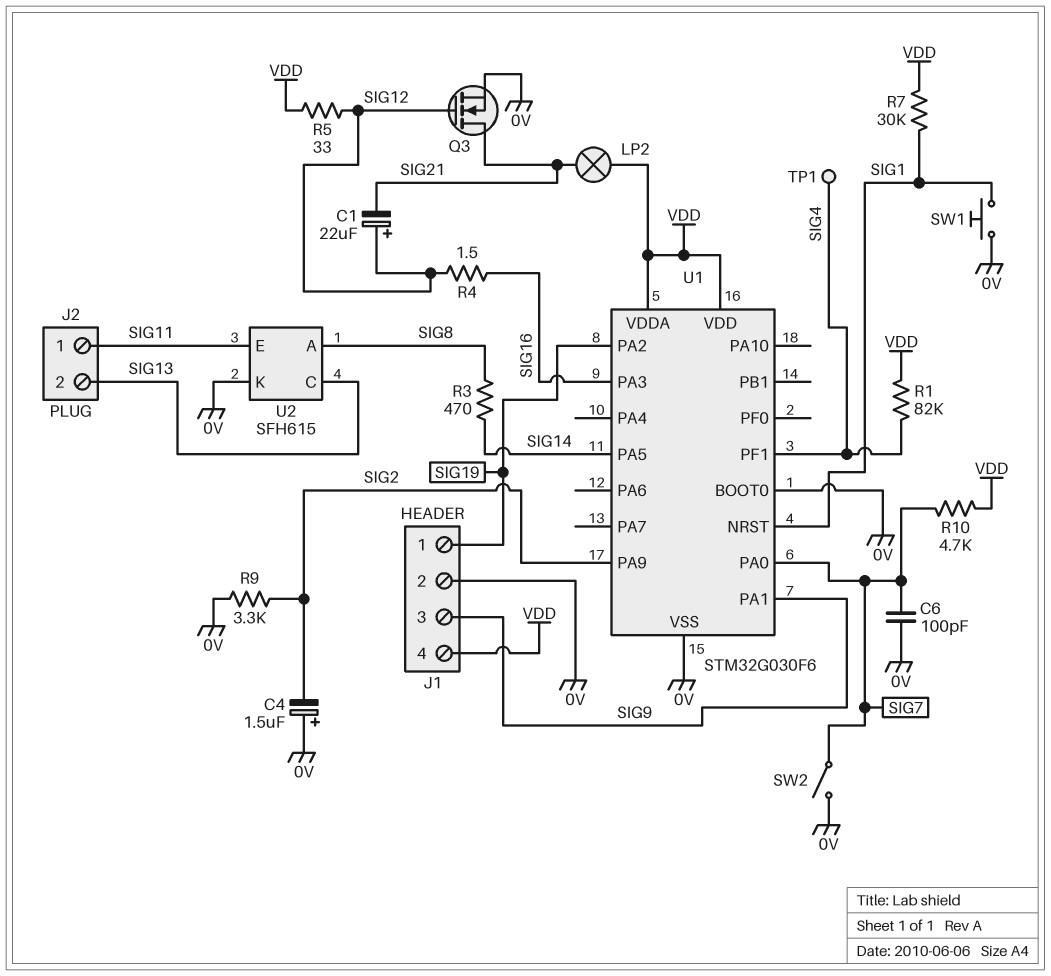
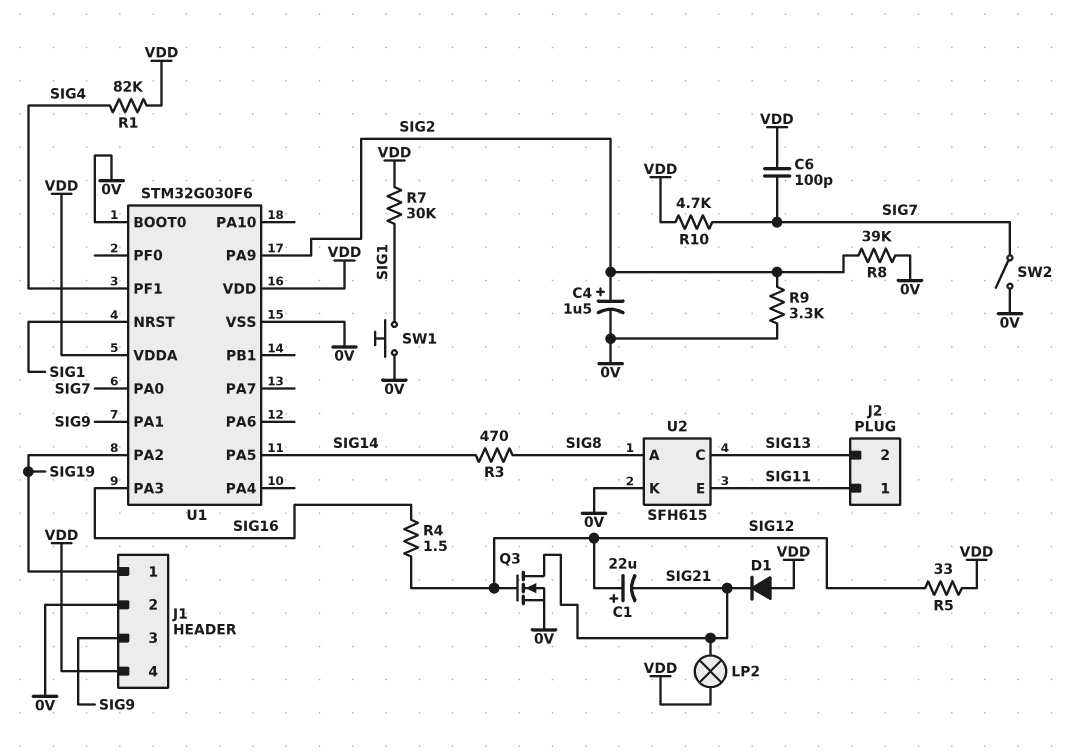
C4: 1.5uF (plus 0V, minus SIG2) -> 1.5uF (plus SIG2, minus 0V)
C6: 100pF (0V, SIG7) -> 100pF (SIG7, VDD)
D1: none -> diode (A VDD, K SIG21)
R8: none -> 39k (0V, SIG2)
TP1: test point (SIG4) -> none

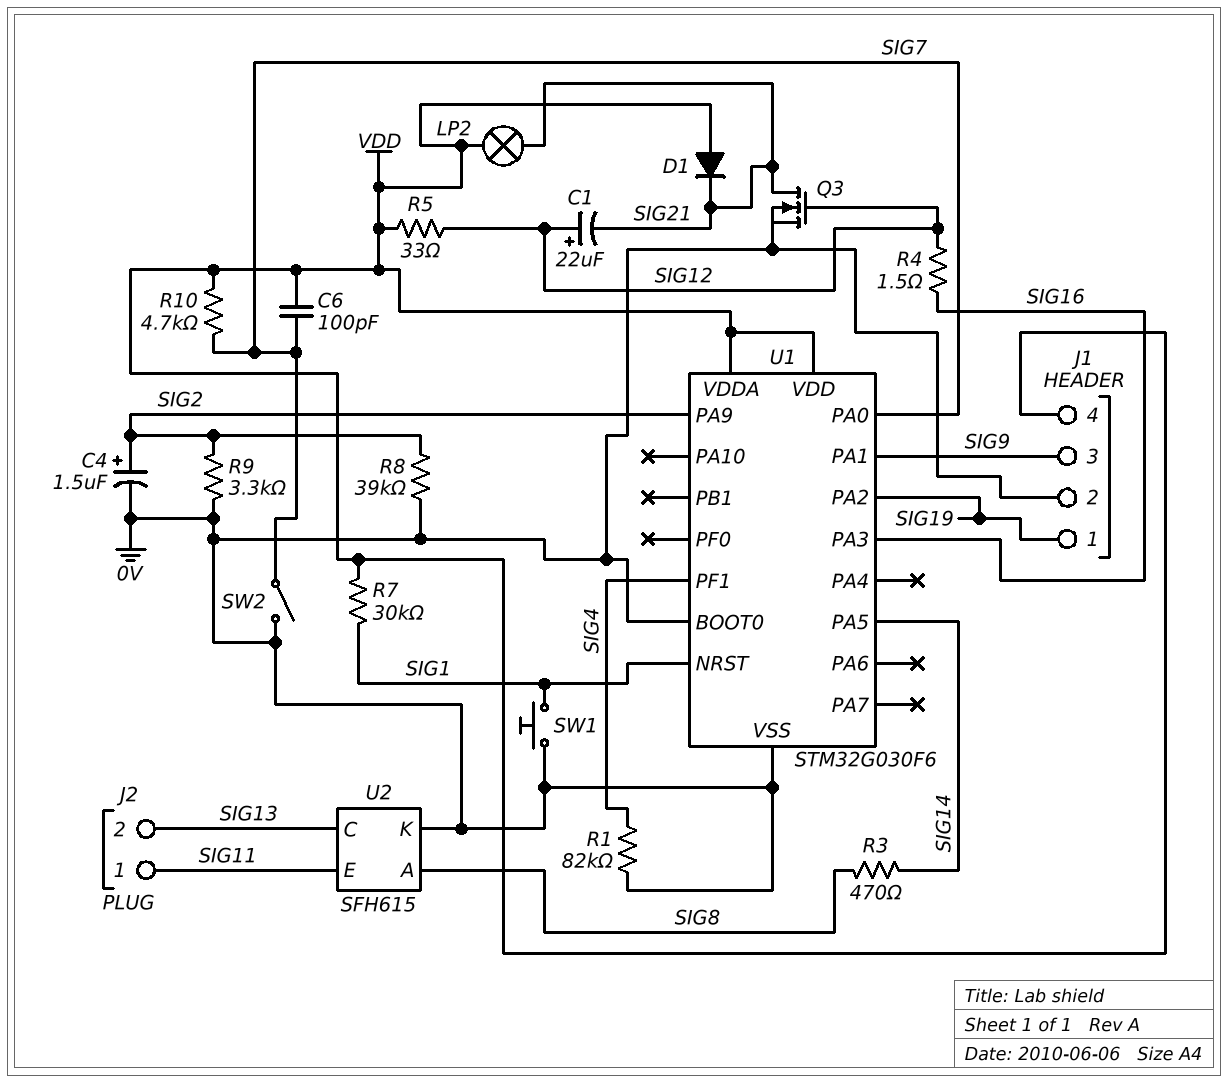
R1: 82k (SIG4, VDD) -> 82k (0V, SIG4)

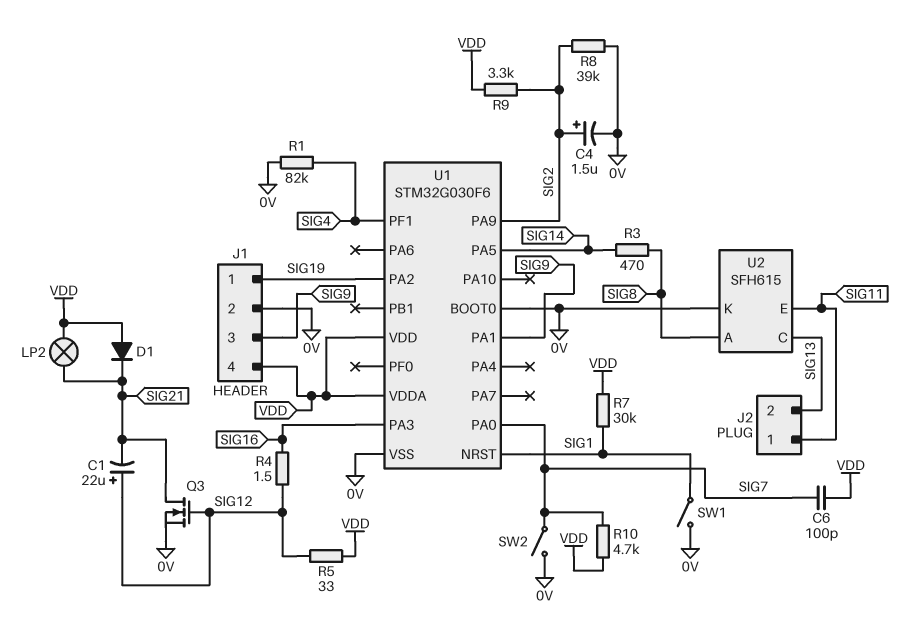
R9: 3.3k (0V, SIG2) -> 3.3k (SIG2, VDD)
SW1: button (0V, SIG1) -> switch (0V, SIG1)

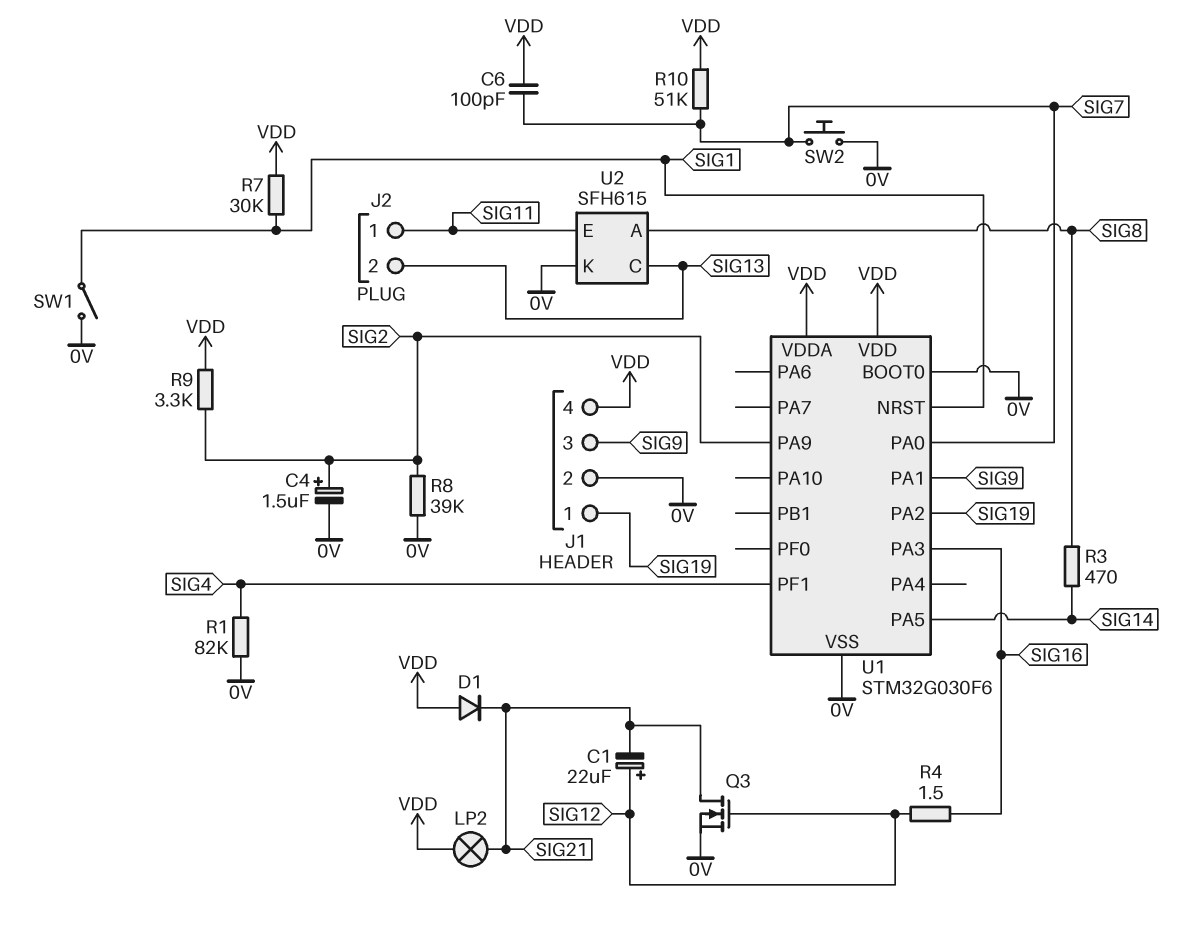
R5: 33 (SIG12, VDD) -> none
R10: 4.7k (SIG7, VDD) -> 51k (SIG7, VDD)
SW2: switch (0V, SIG7) -> button (0V, SIG7)

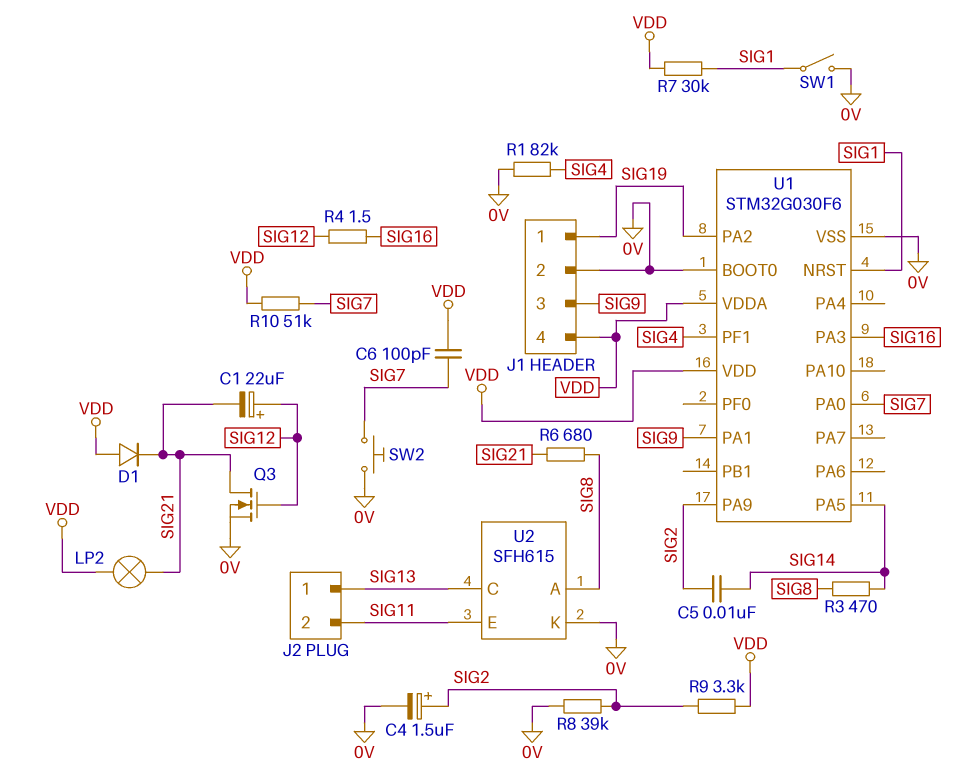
C5: none -> 10nF (SIG2, SIG14)
J2 pin 1: SIG11 -> SIG13
J2 pin 2: SIG13 -> SIG11
R6: none -> 680 (SIG8, SIG21)

